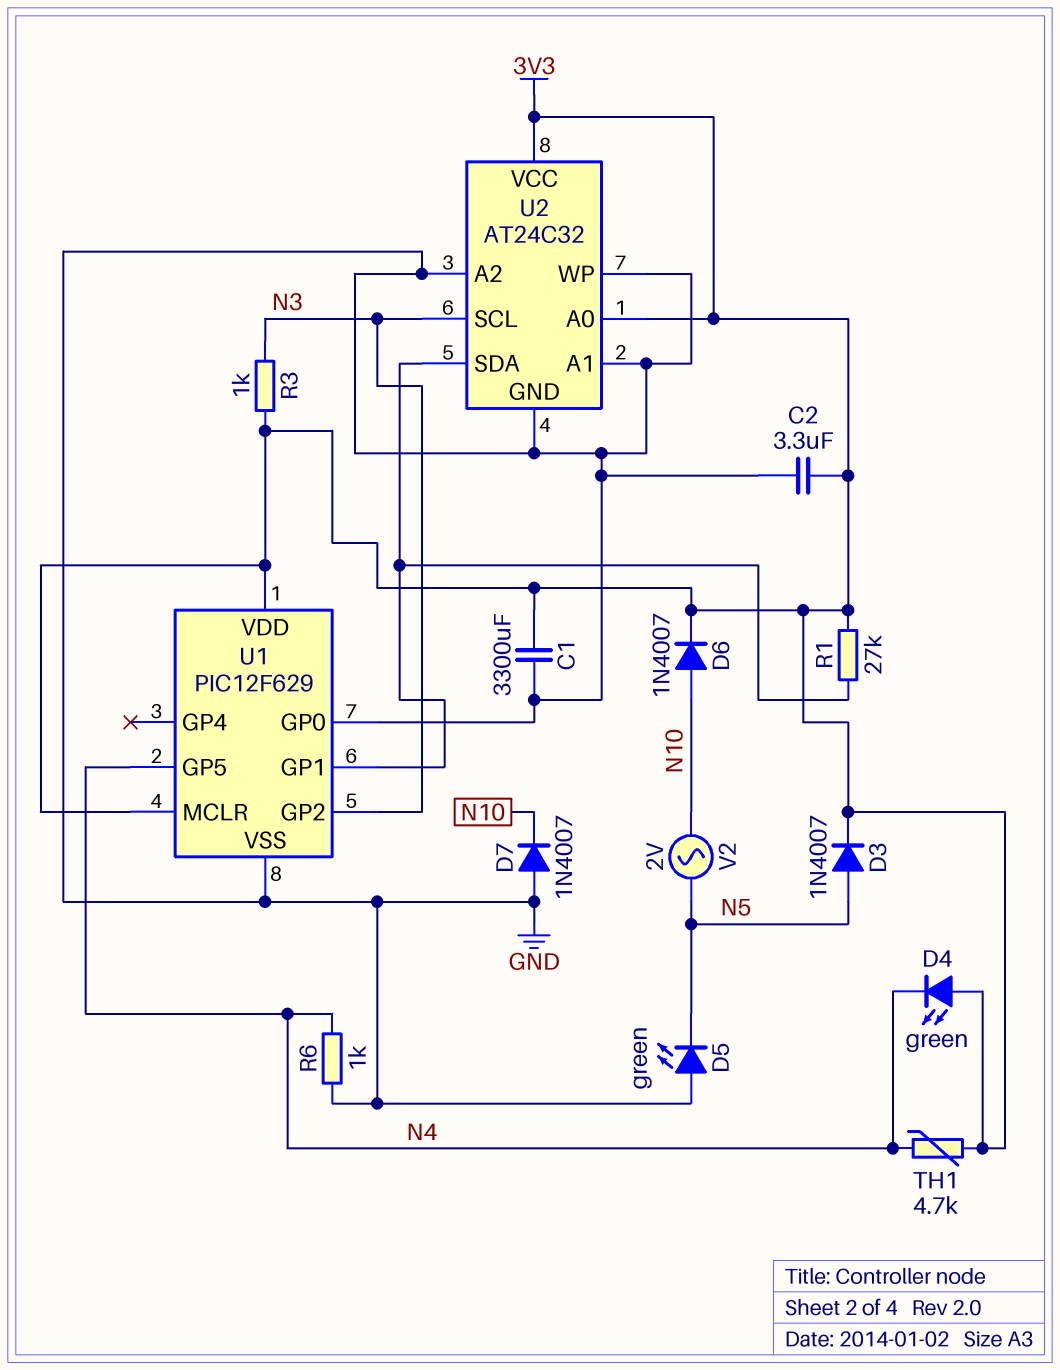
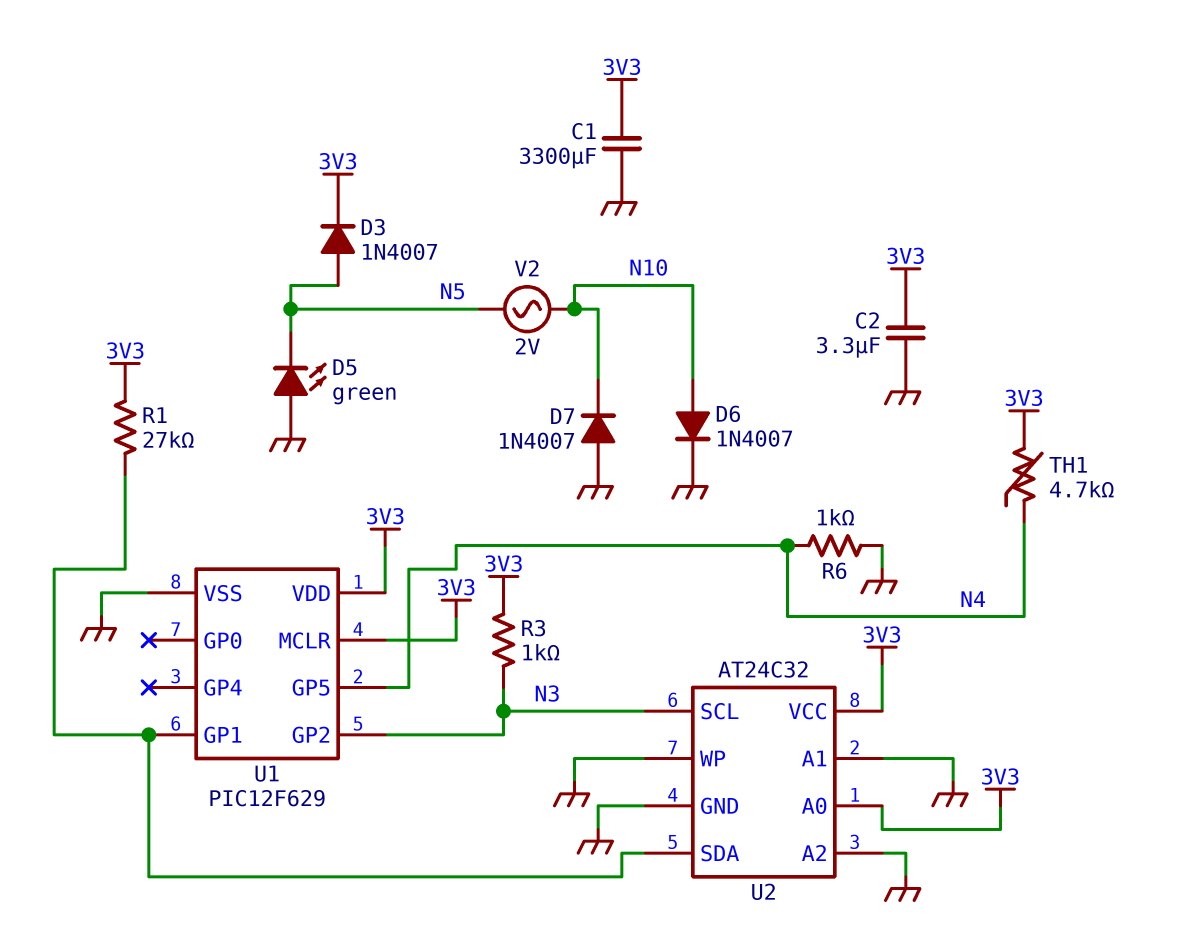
D4: LED green (A 3V3, K N4) -> none
D6: diode 1N4007 (A N10, K 3V3) -> diode 1N4007 (A N10, K GND)
U1 pin GP0: GND -> none

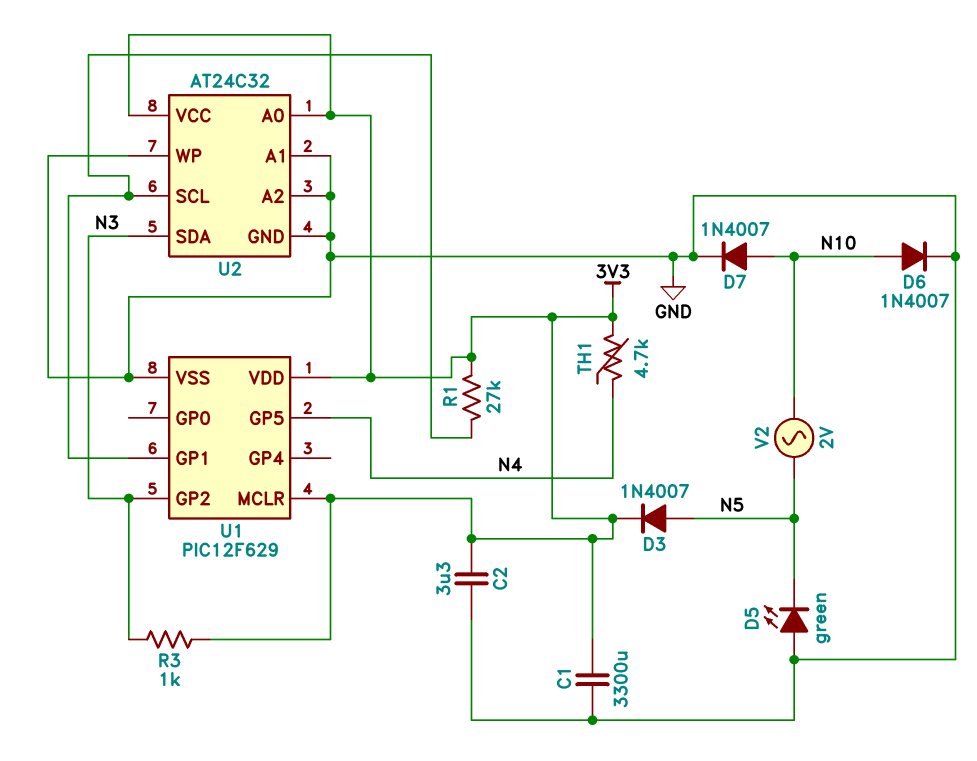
D7: diode 1N4007 (A GND, K N10) -> diode 1N4007 (A N10, K GND)
R6: 1k (GND, N4) -> none
U2 pin SCL: N3 -> U1/GP1
U2 pin SDA: U1/GP1 -> N3

